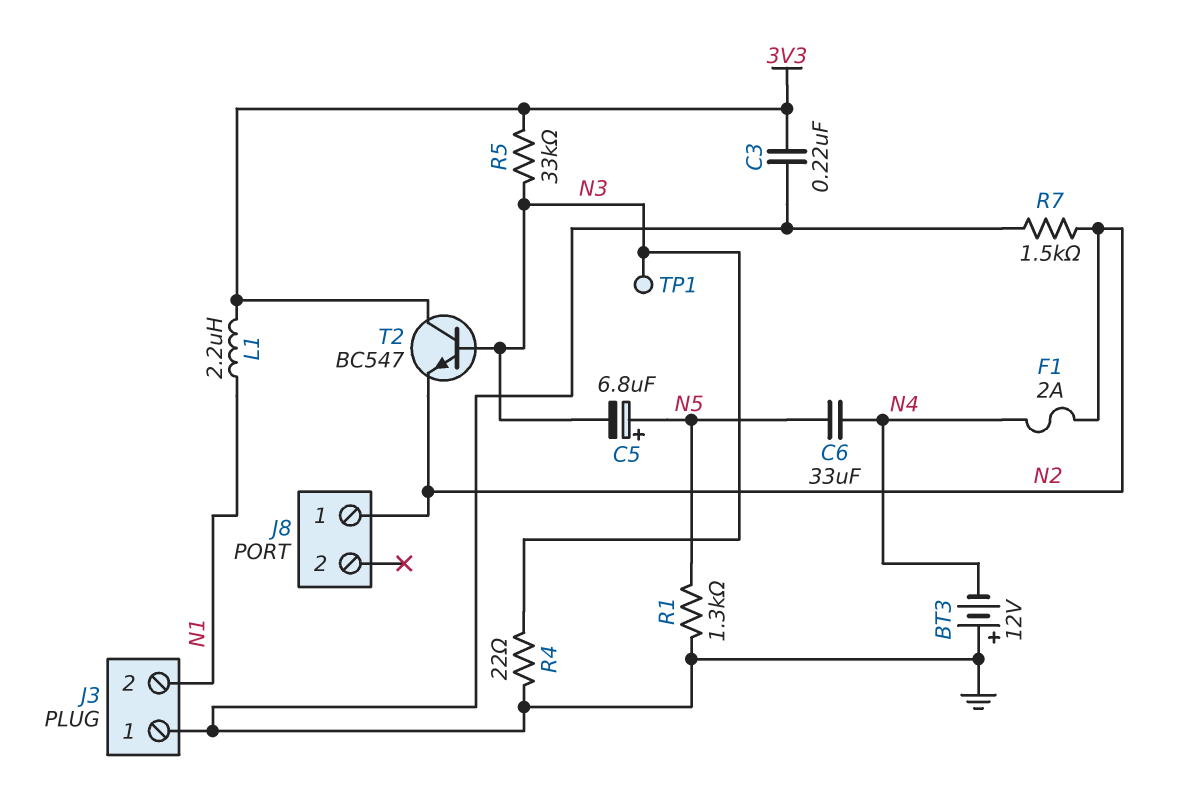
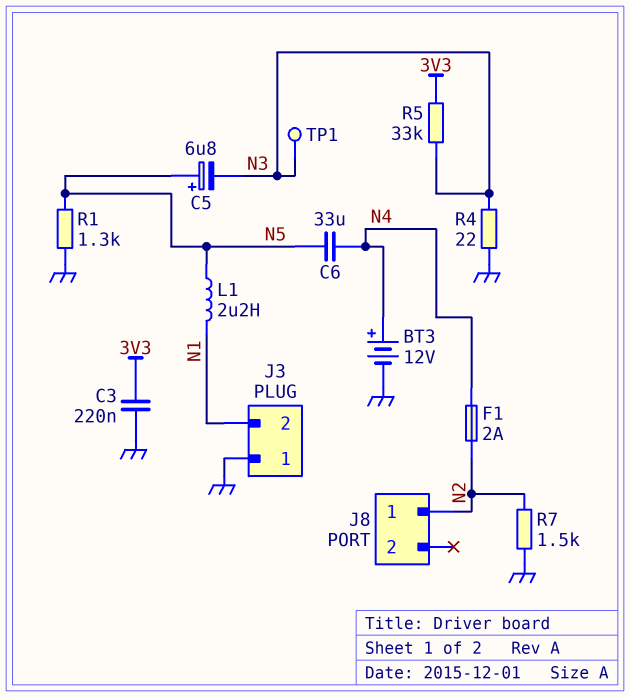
BT3: 12V (plus GND, minus N4) -> 12V (plus N4, minus GND)
L1: 2.2uH (3V3, N1) -> 2.2uH (N1, N5)
T2: NPN BC547 (B N3, C 3V3, E N2) -> none

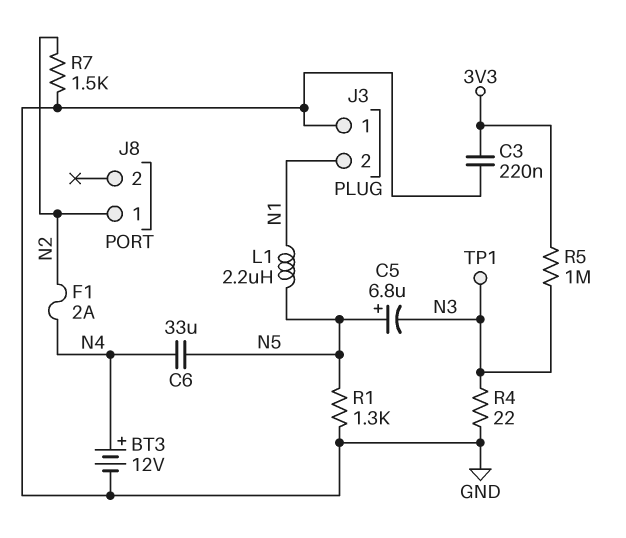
R5: 33k (3V3, N3) -> 1M (3V3, N3)

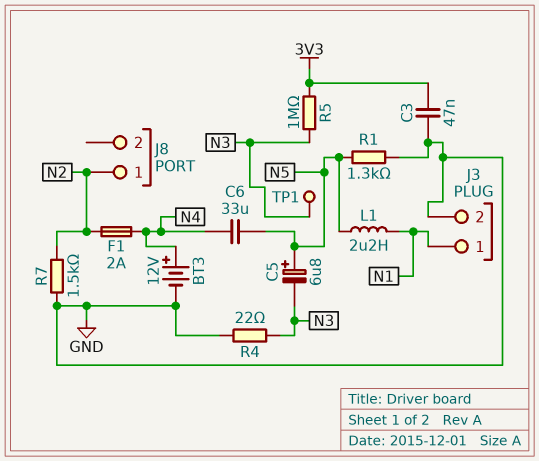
C3: 220nF (3V3, GND) -> 47nF (3V3, GND)
J3 pin 1: GND -> N1
J3 pin 2: N1 -> GND

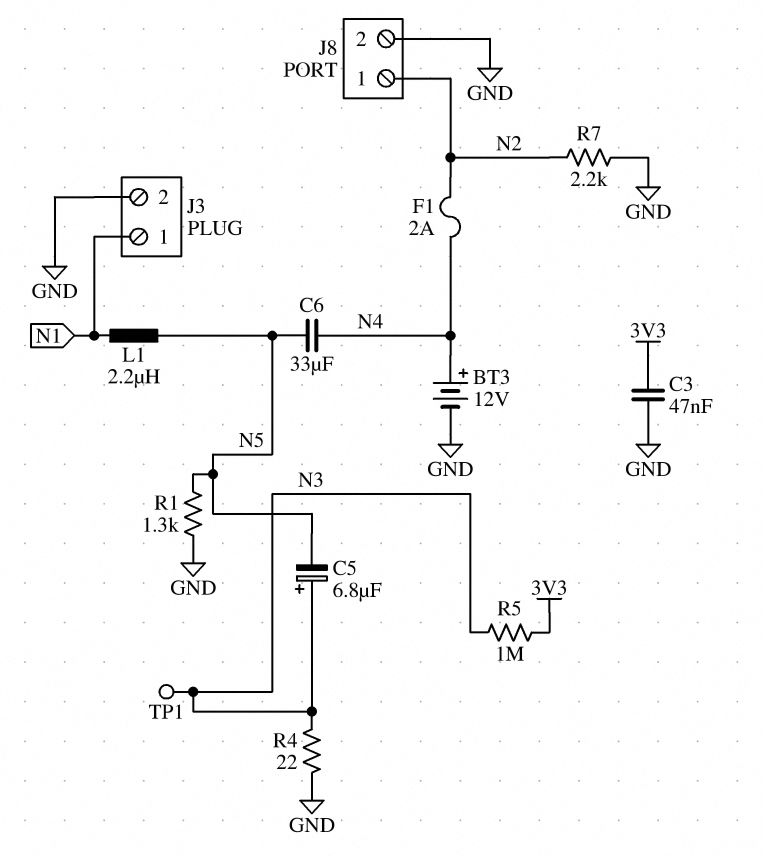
C5: 6.8uF (plus N5, minus N3) -> 6.8uF (plus N3, minus N5)
J8 pin 2: none -> GND
R7: 1.5k (GND, N2) -> 2.2k (GND, N2)

